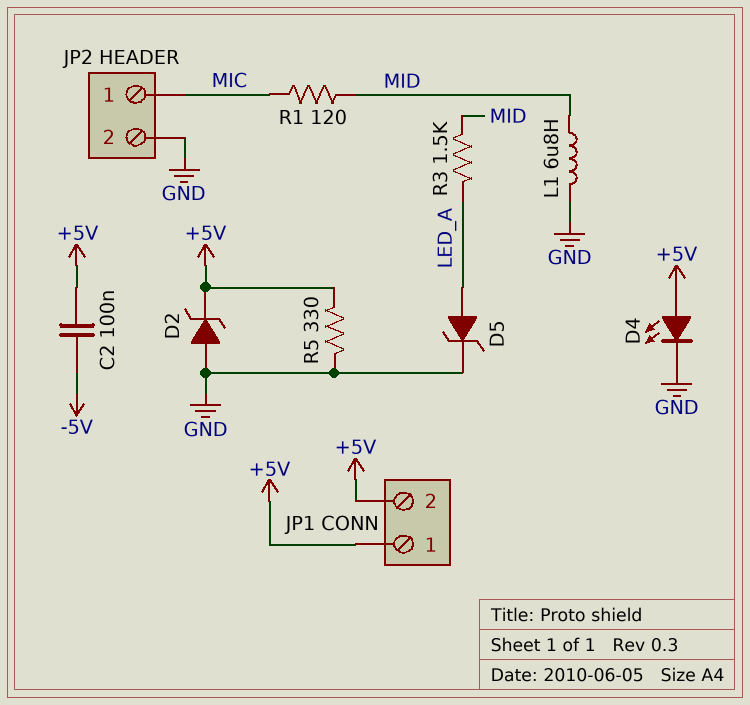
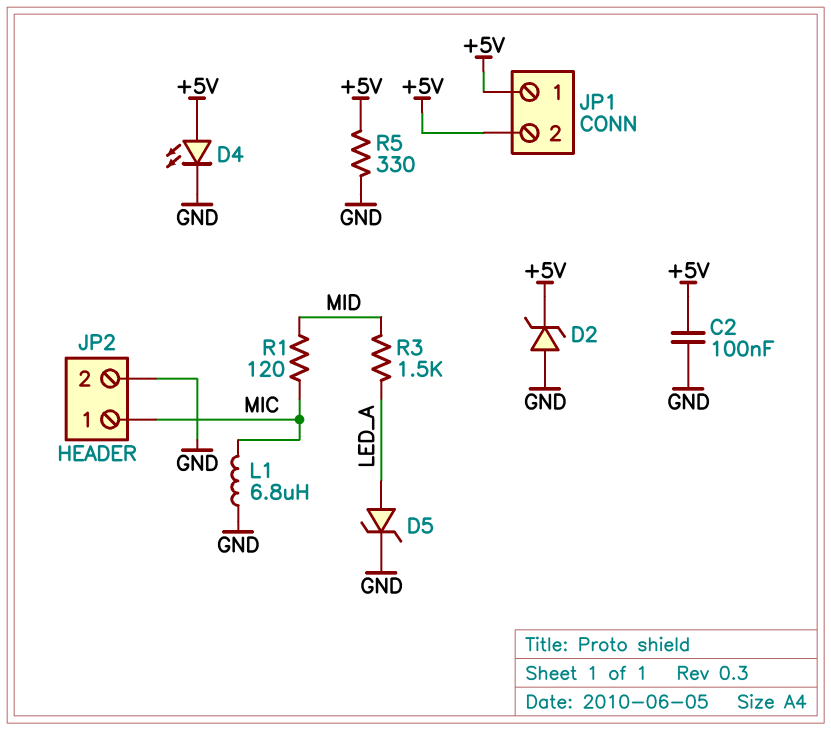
C2: 100nF (+5V, -5V) -> 100nF (+5V, GND)
L1: 6.8uH (GND, MID) -> 6.8uH (GND, MIC)

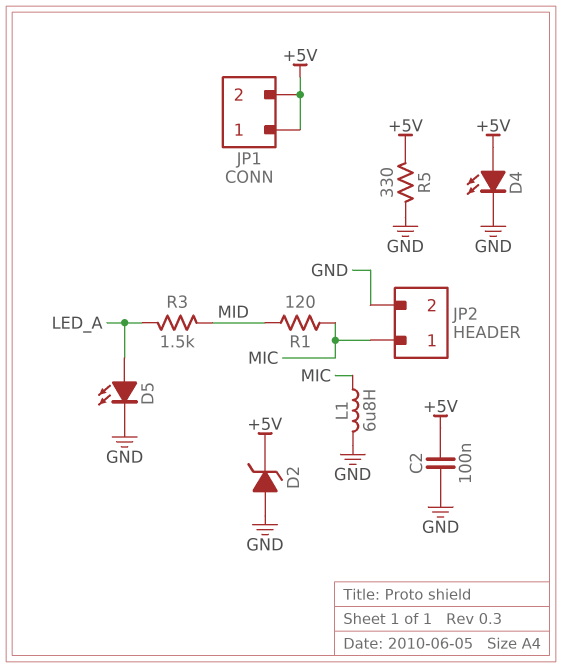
D5: zener (A LED_A, K GND) -> LED (A LED_A, K GND)

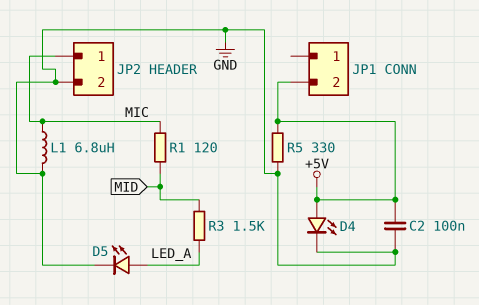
D2: zener (A GND, K +5V) -> none
JP1 pin 1: +5V -> none

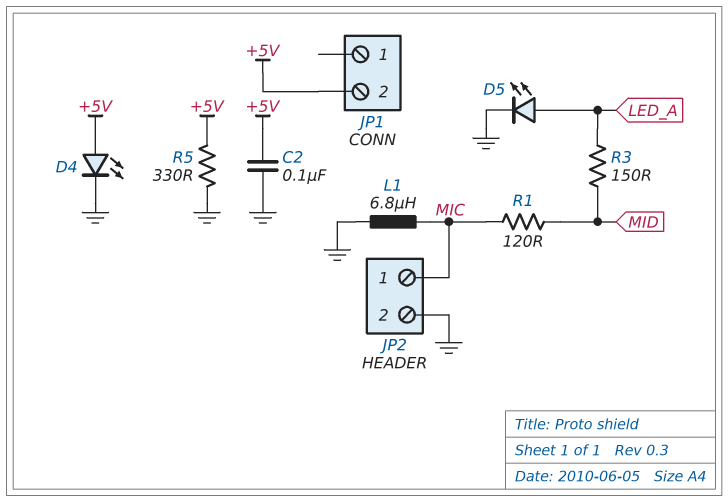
R3: 1.5k (LED_A, MID) -> 150 (LED_A, MID)

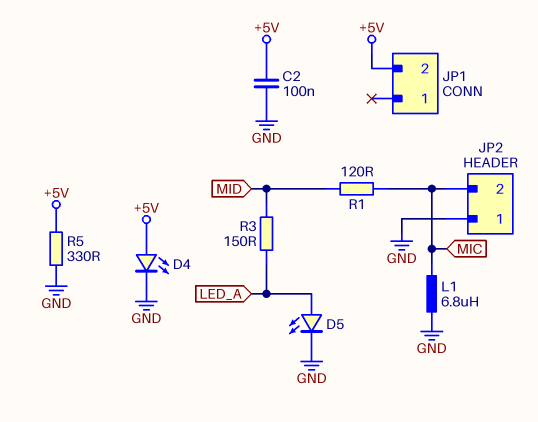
JP2 pin 1: MIC -> GND
JP2 pin 2: GND -> MIC

